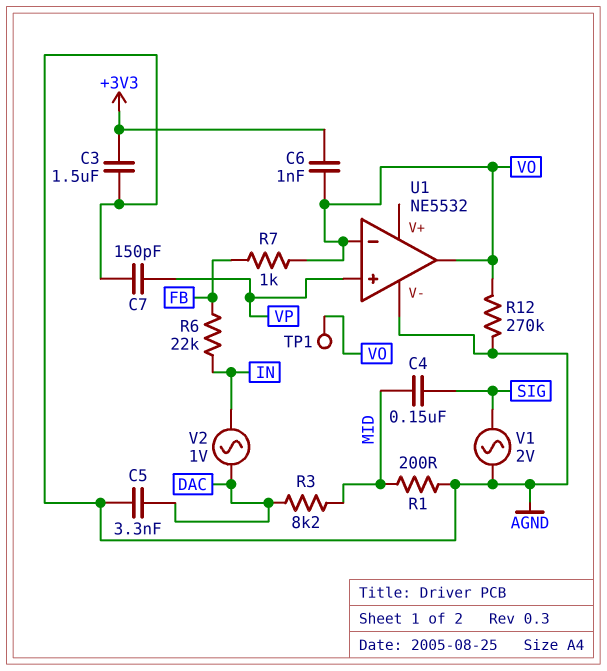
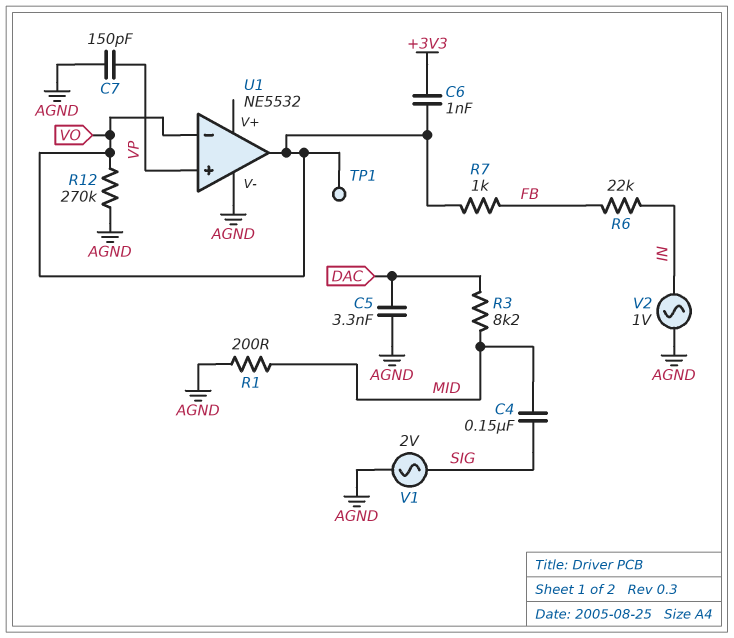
C3: 1.5uF (+3V3, AGND) -> none
V2: AC 1V (DAC, IN) -> AC 1V (AGND, IN)

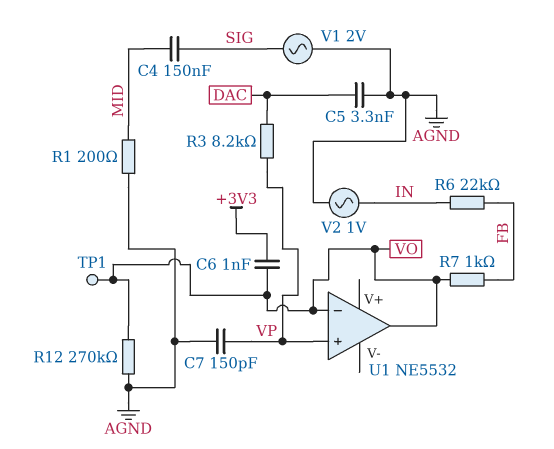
R3: 8.2k (DAC, MID) -> 8.2k (DAC, VP)
U1 pin V-: AGND -> none

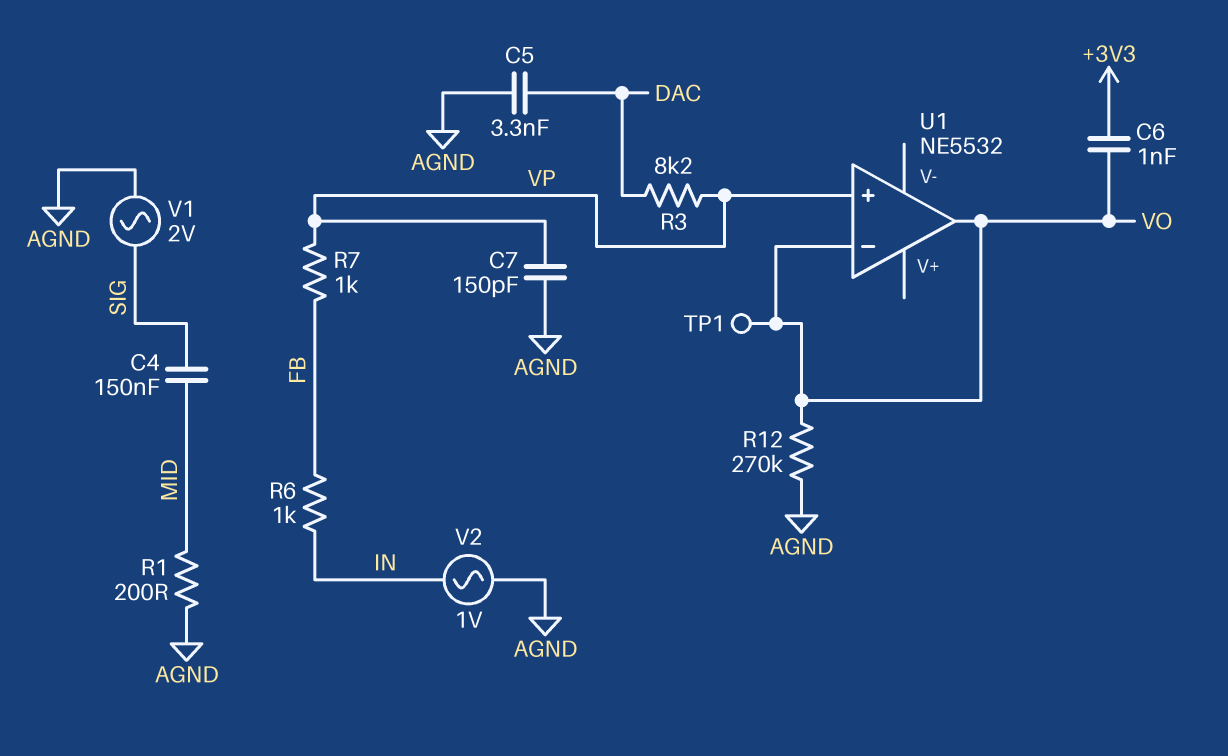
R6: 22k (FB, IN) -> 1k (FB, IN)
R7: 1k (FB, VO) -> 1k (FB, VP)

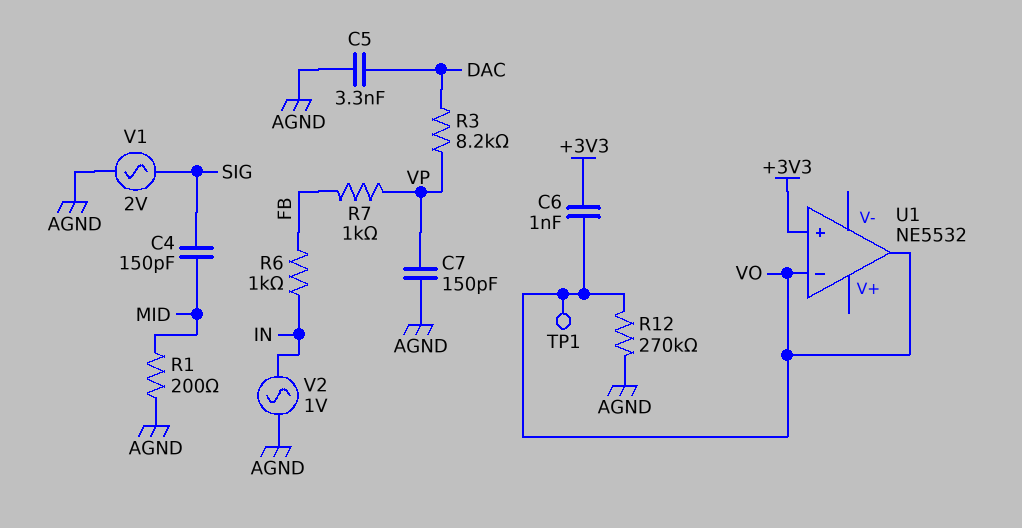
C4: 150nF (MID, SIG) -> 150pF (MID, SIG)
U1 pin in+: VP -> +3V3

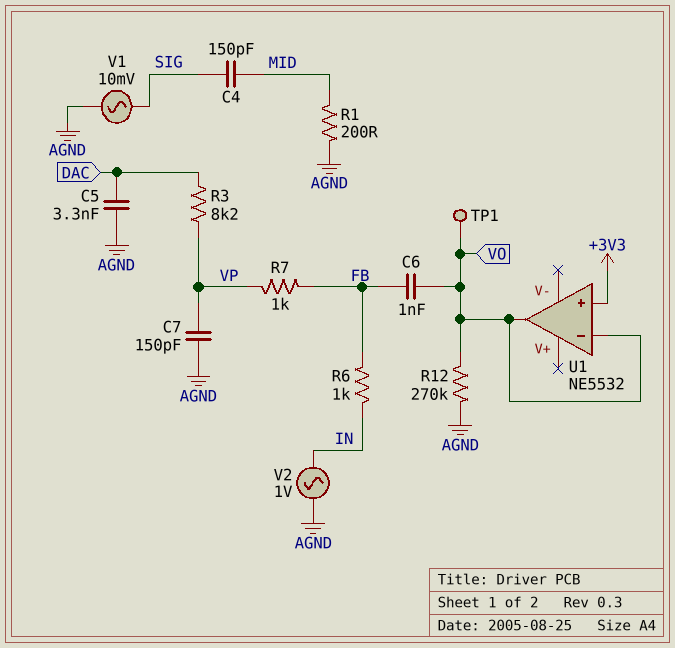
C6: 1nF (+3V3, VO) -> 1nF (FB, VO)
V1: AC 2V (AGND, SIG) -> AC 10mV (AGND, SIG)

